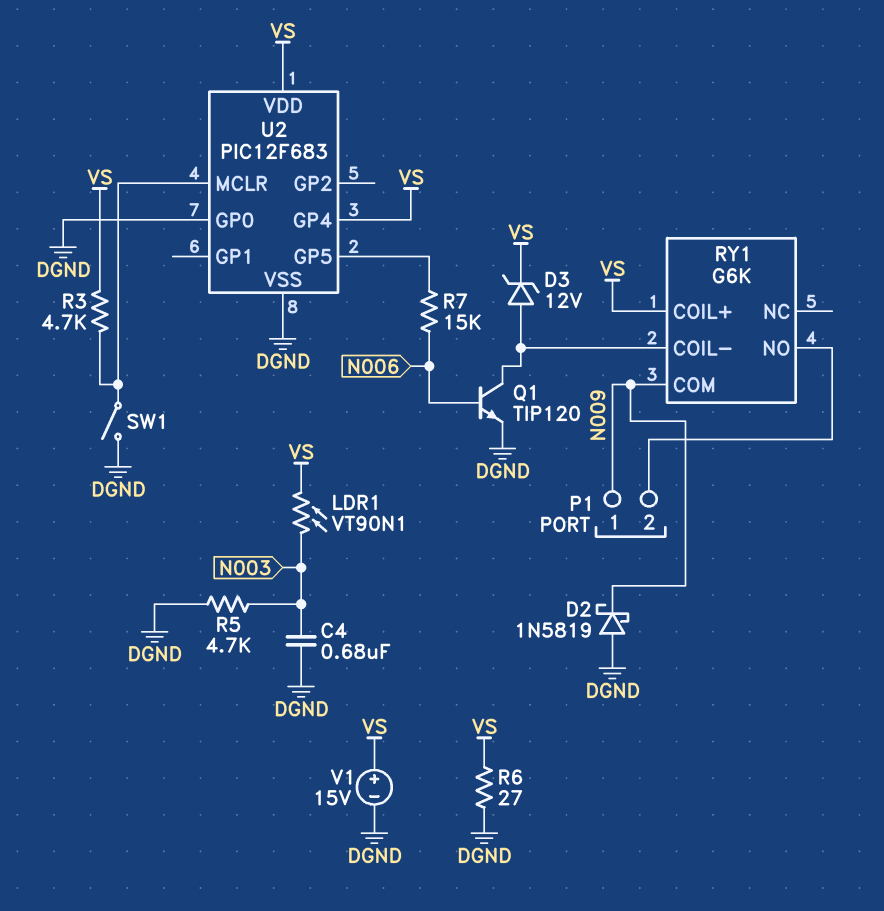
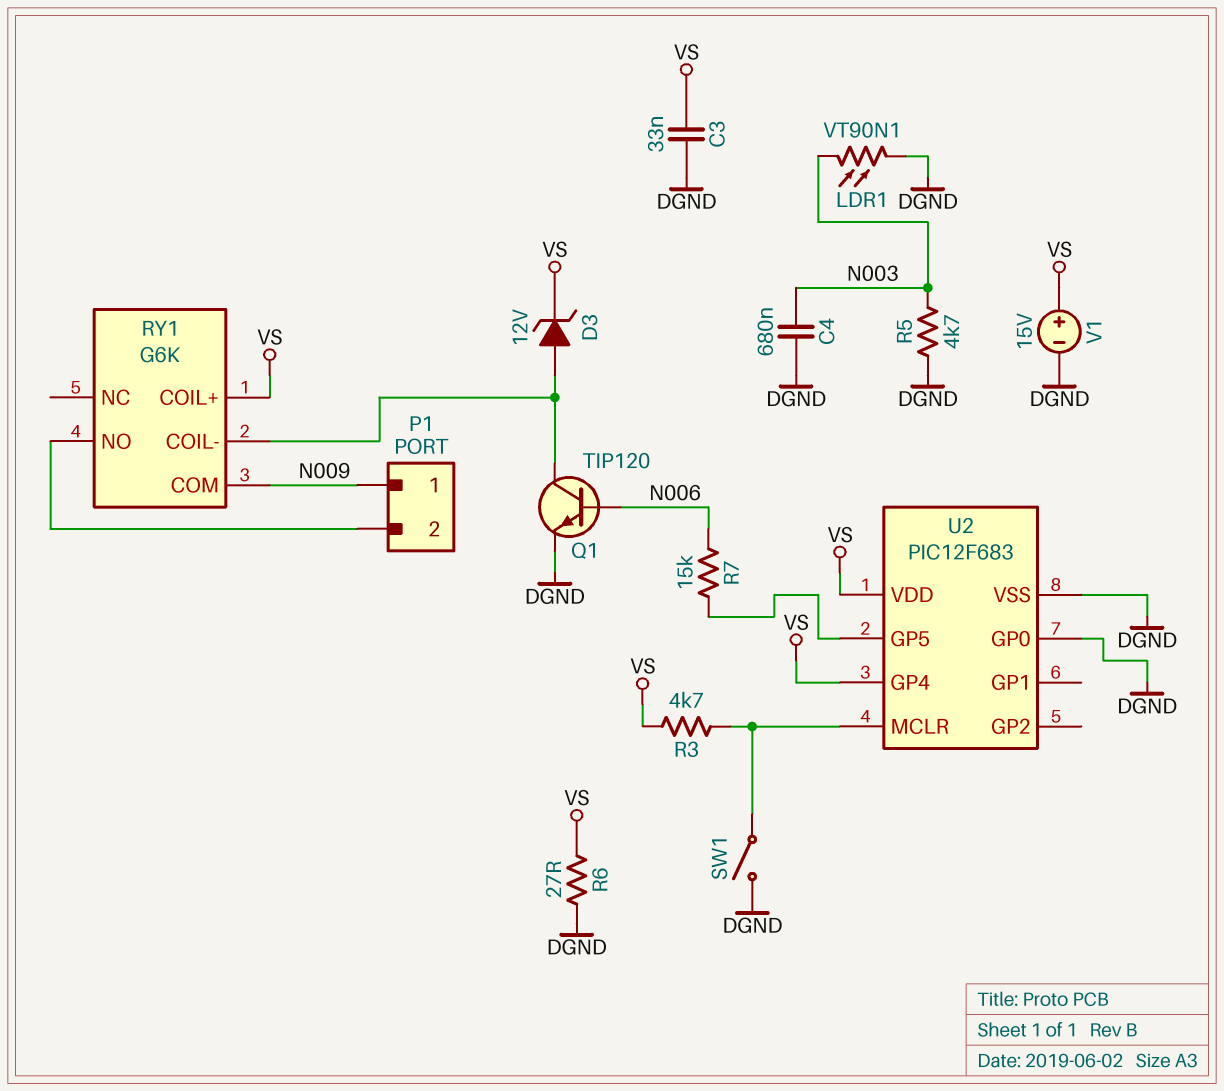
C3: none -> 33nF (DGND, VS)
D2: schottky 1N5819 (A DGND, K N009) -> none
LDR1: VT90N1 (N003, VS) -> VT90N1 (DGND, N003)

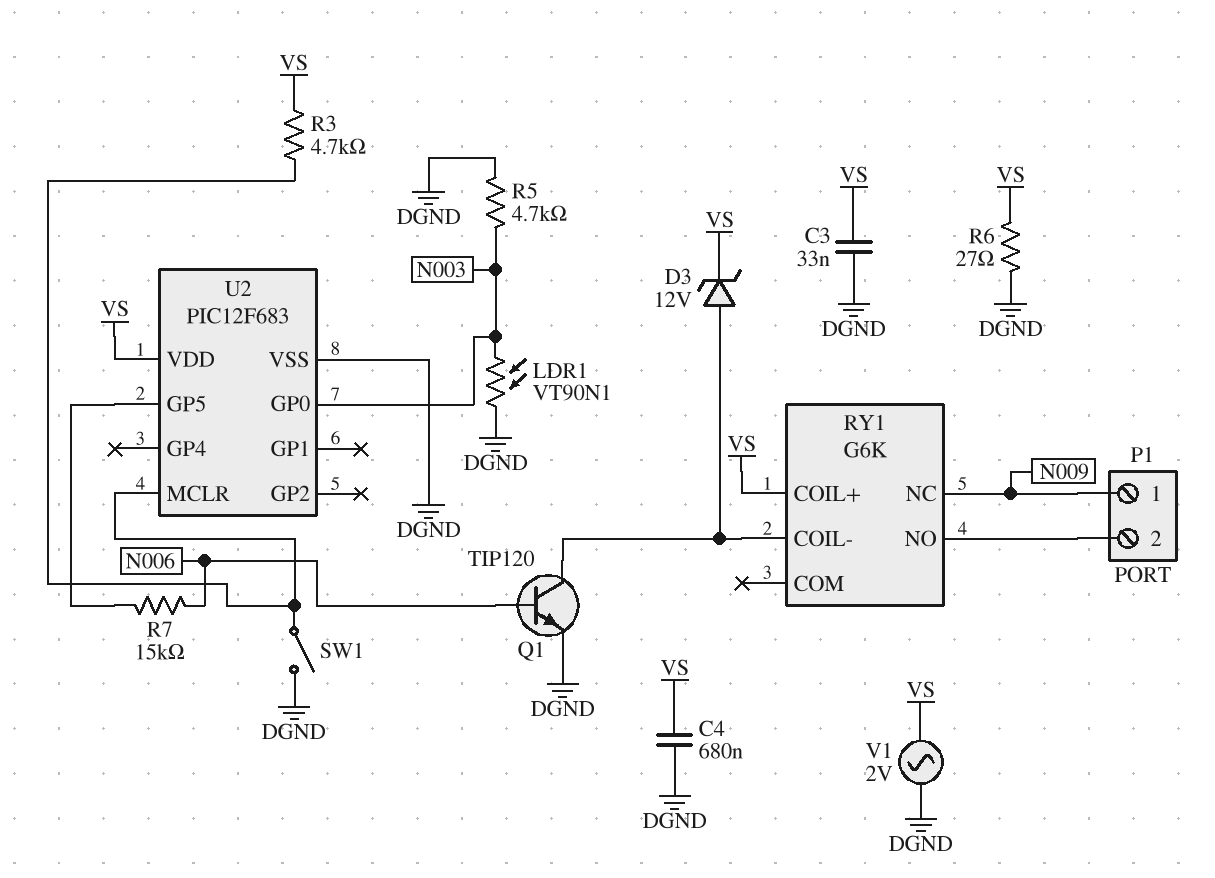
C4: 680nF (DGND, N003) -> 680nF (DGND, VS)
RY1 pin COM: N009 -> none
RY1 pin NC: none -> N009
U2 pin GP0: DGND -> N003
U2 pin GP4: VS -> none
V1: 15V (plus VS, minus DGND) -> AC 2V (DGND, VS)

